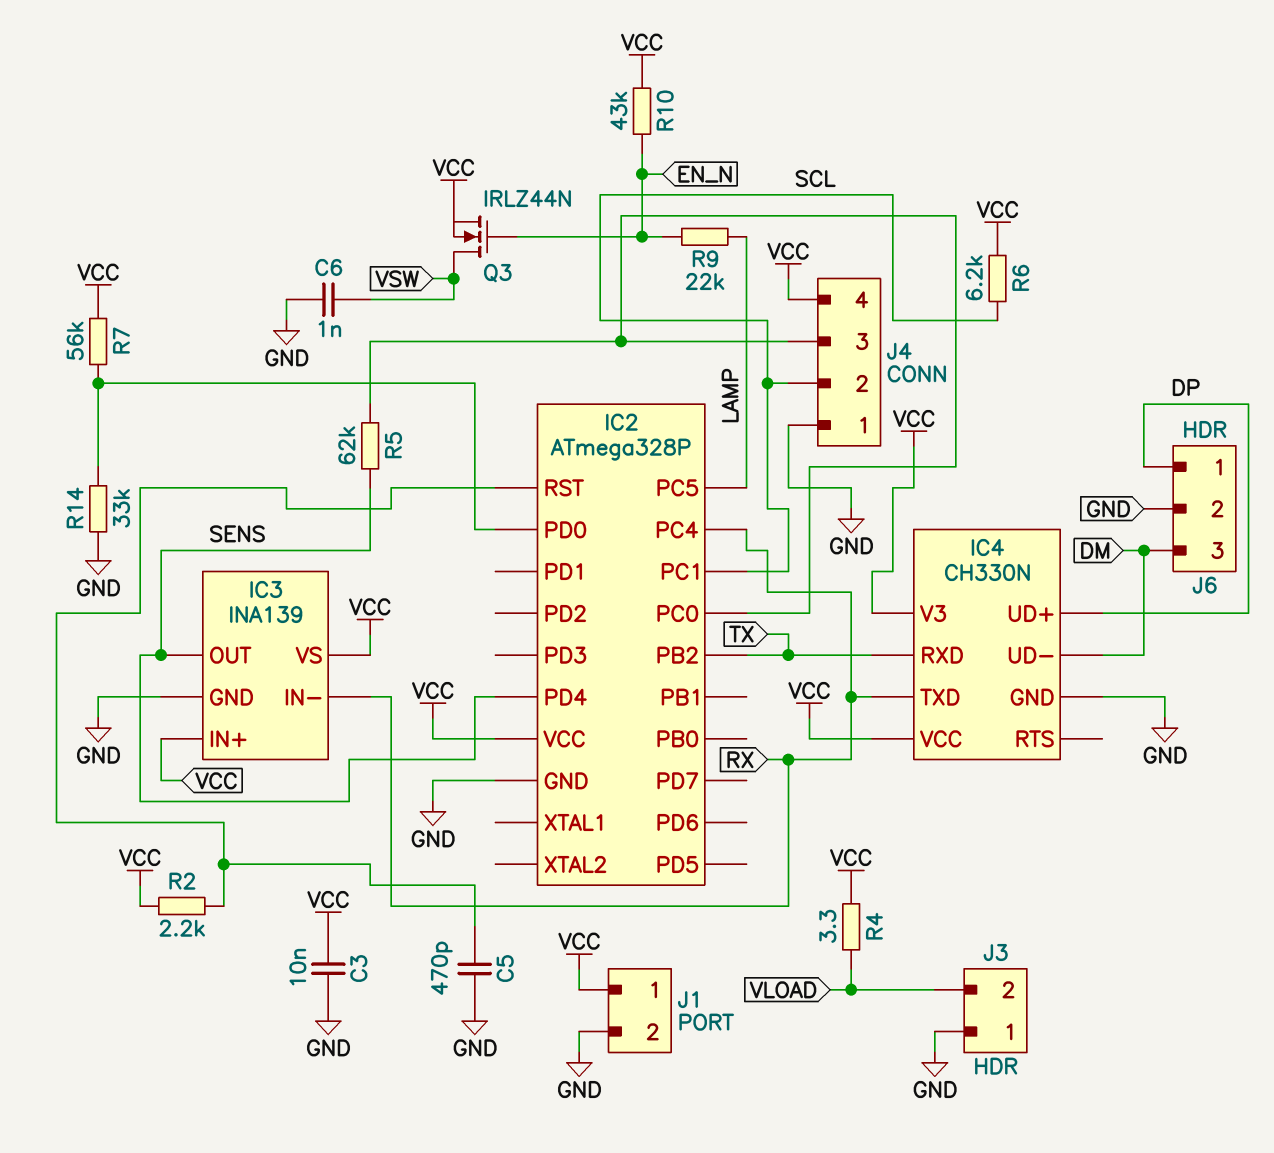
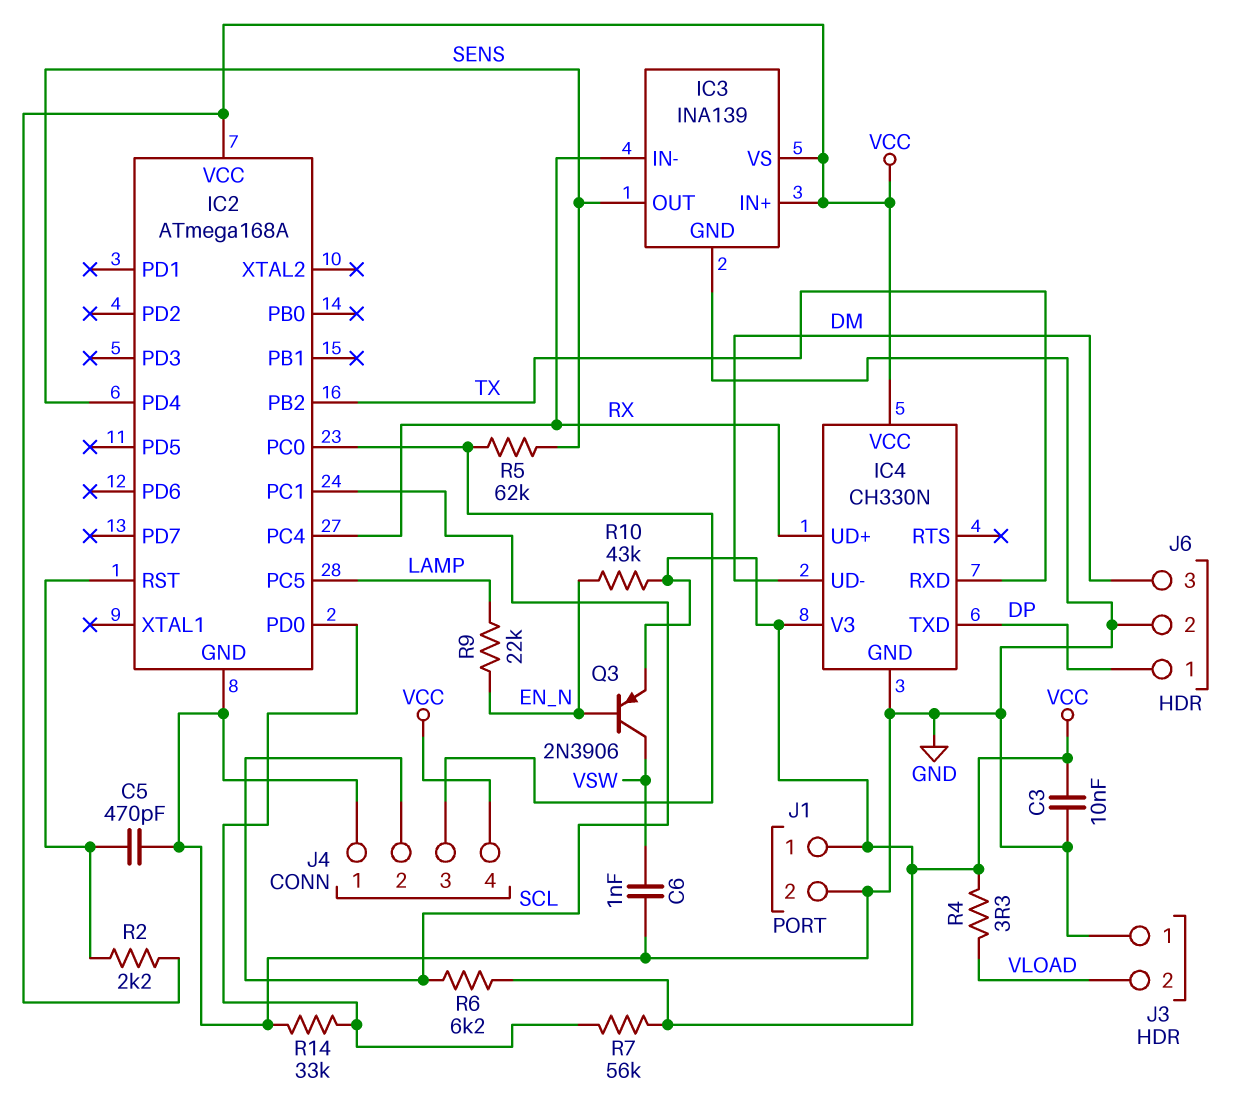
IC2: ATmega328P -> ATmega168A
IC4 pin TXD: RX -> DP
IC4 pin UD+: DP -> RX
Q3: NMOS IRLZ44N (G EN_N, D VSW, S VCC) -> PNP 2N3906 (B EN_N, C VSW, E VCC)

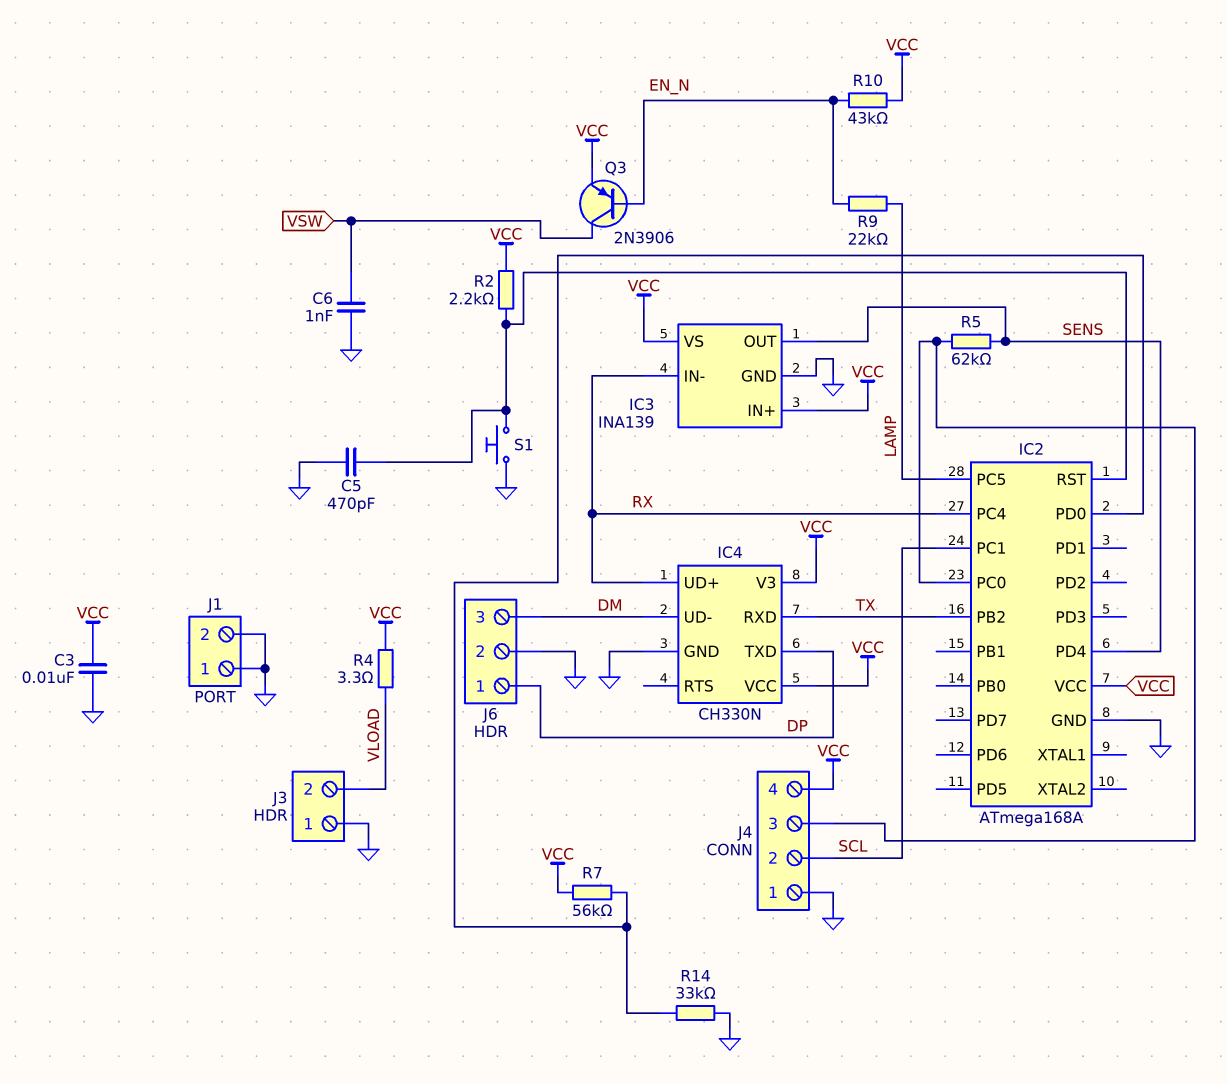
J1 pin 1: VCC -> GND
R6: 6.2k (SCL, VCC) -> none
S1: none -> button (GND, IC2/RST)

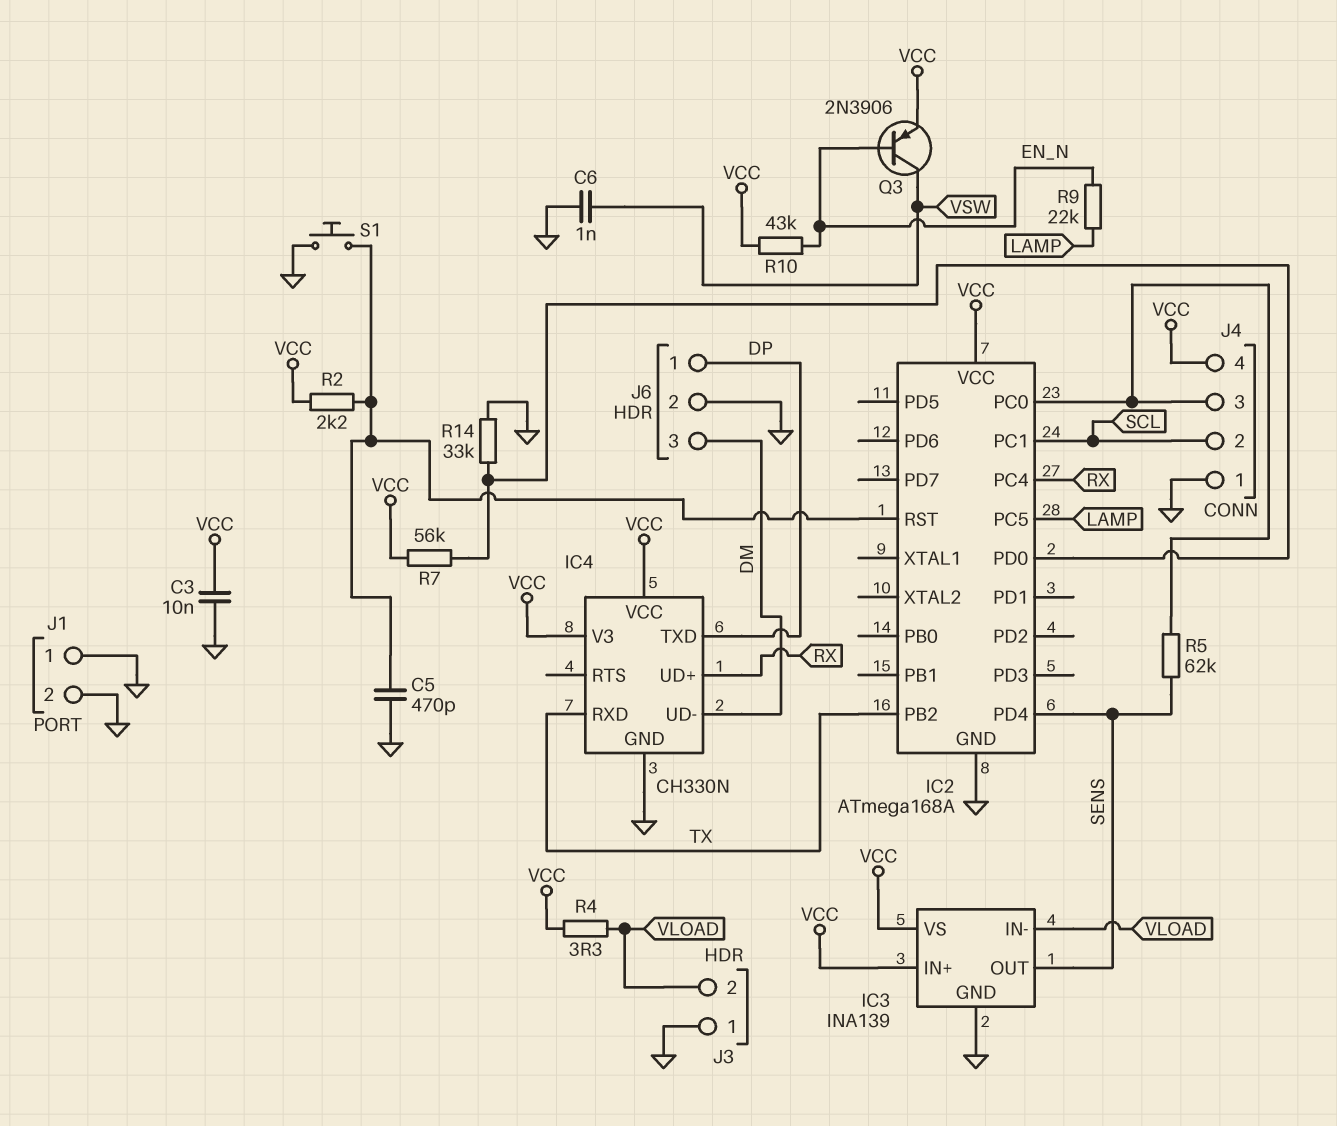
IC3 pin IN-: RX -> VLOAD

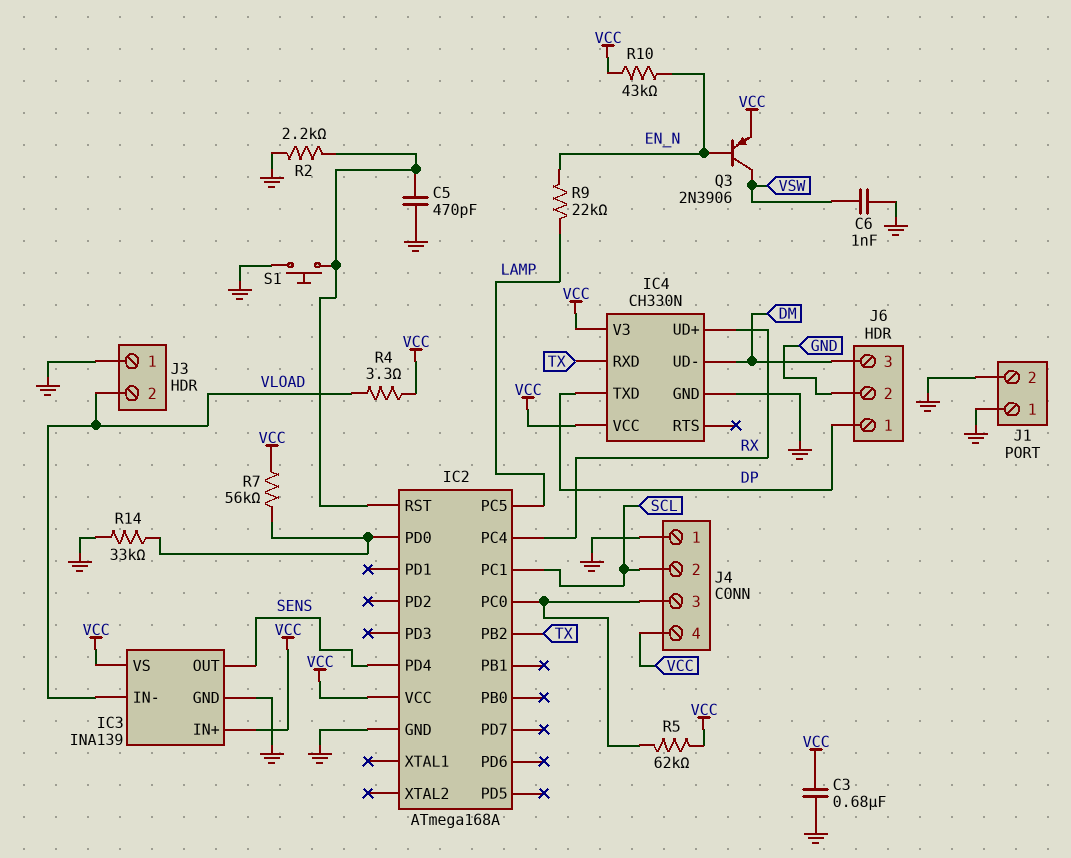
C3: 10nF (GND, VCC) -> 680nF (GND, VCC)
R2: 2.2k (IC2/RST, VCC) -> 2.2k (GND, IC2/RST)
R5: 62k (IC2/PC0, SENS) -> 62k (IC2/PC0, VCC)

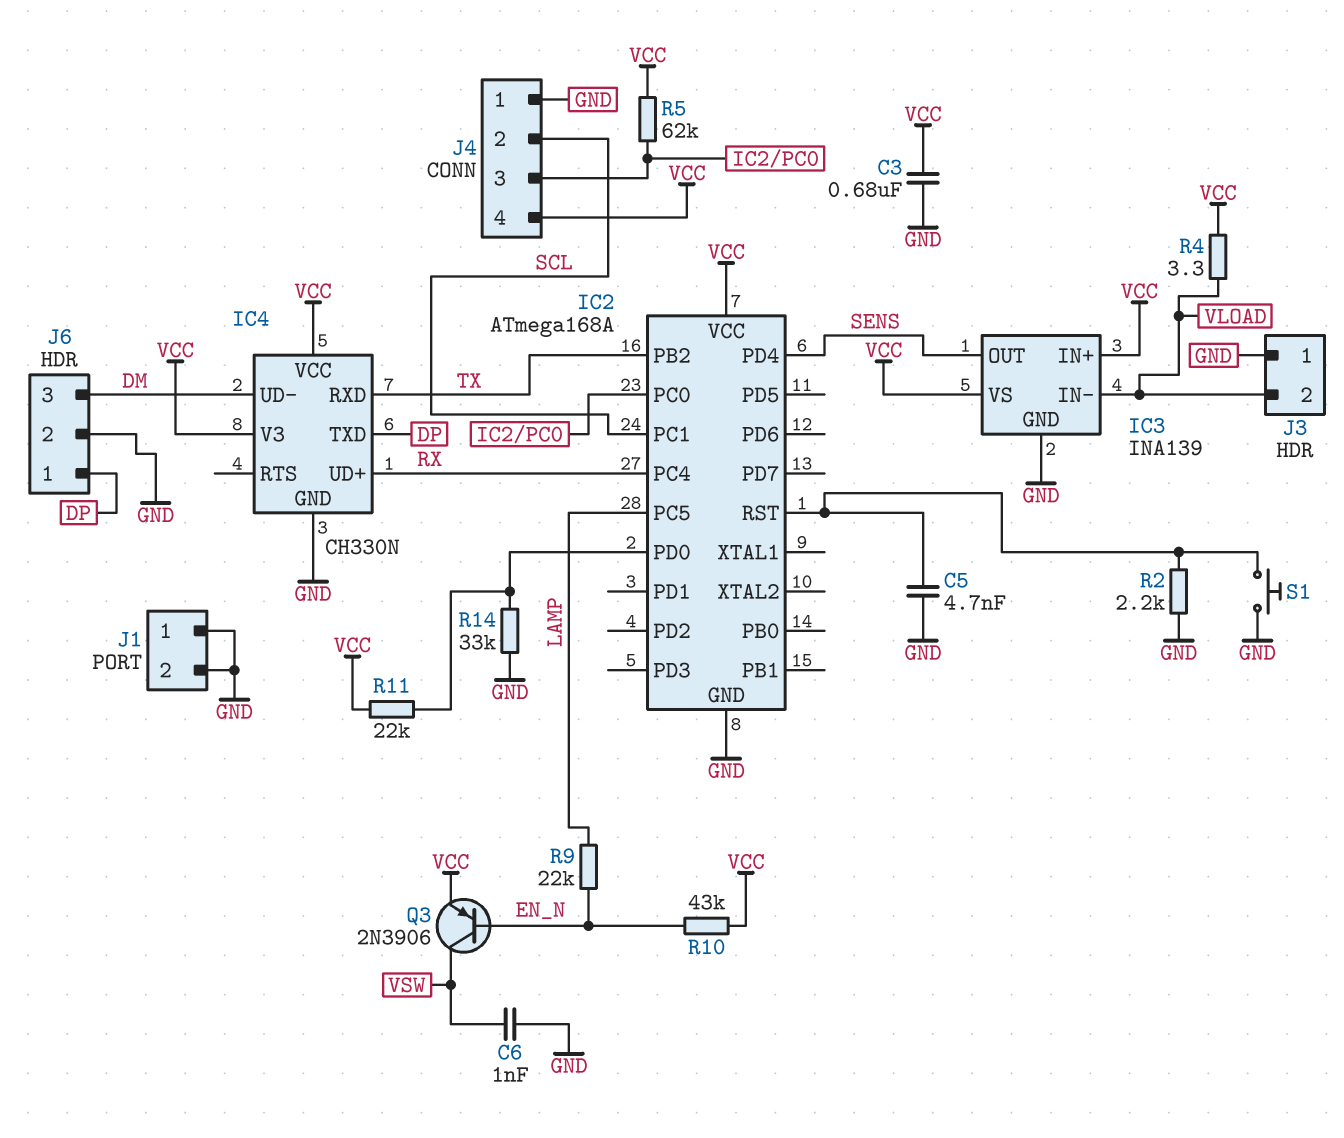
C5: 470pF (GND, IC2/RST) -> 4.7nF (GND, IC2/RST)
R7: 56k (IC2/PD0, VCC) -> none
R11: none -> 22k (IC2/PD0, VCC)

